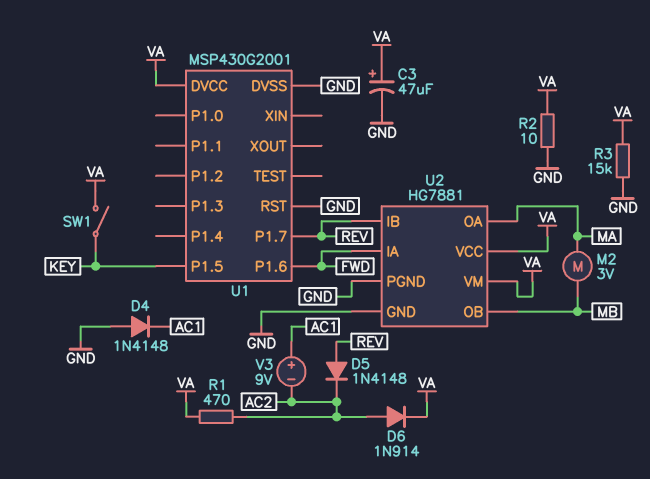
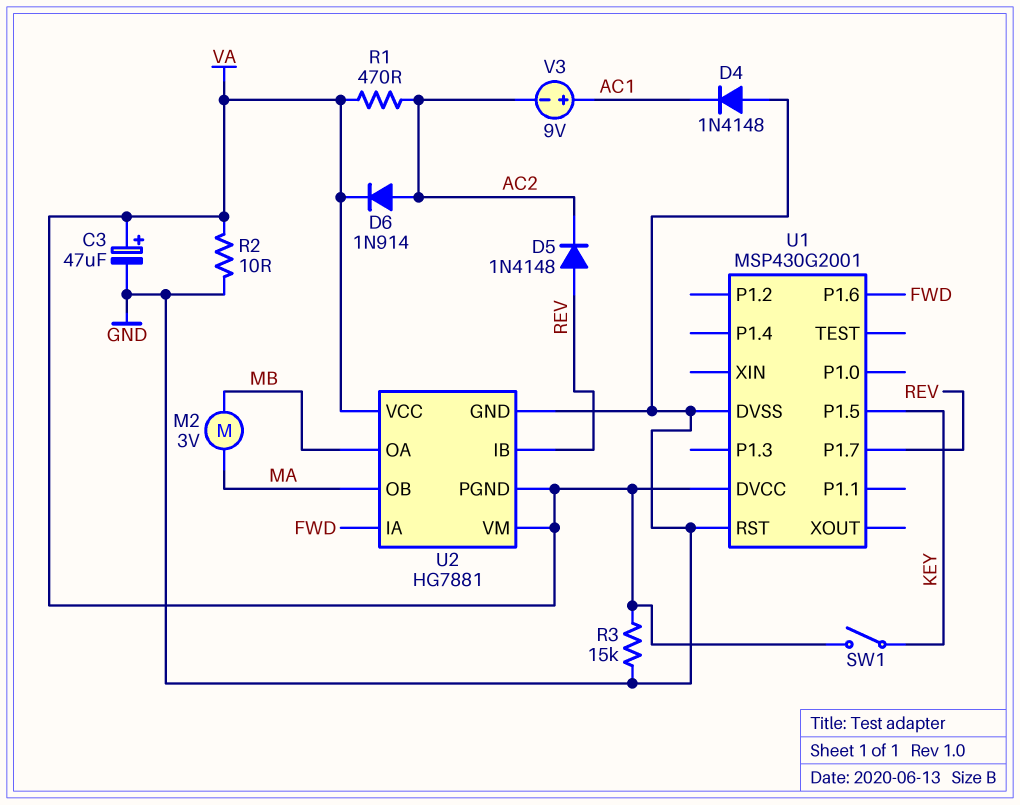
U2 pin OA: MA -> MB
U2 pin OB: MB -> MA
U2 pin PGND: GND -> VA

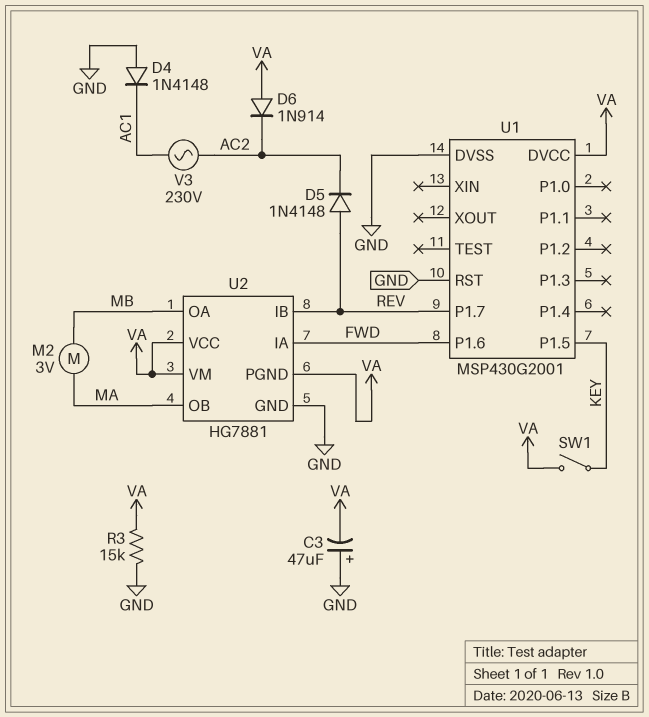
C3: 47uF (plus VA, minus GND) -> 47uF (plus GND, minus VA)
D6: diode 1N914 (A AC2, K VA) -> diode 1N914 (A VA, K AC2)
R1: 470 (AC2, VA) -> none
R2: 10 (GND, VA) -> none
V3: 9V (plus AC1, minus AC2) -> AC 230V (AC1, AC2)

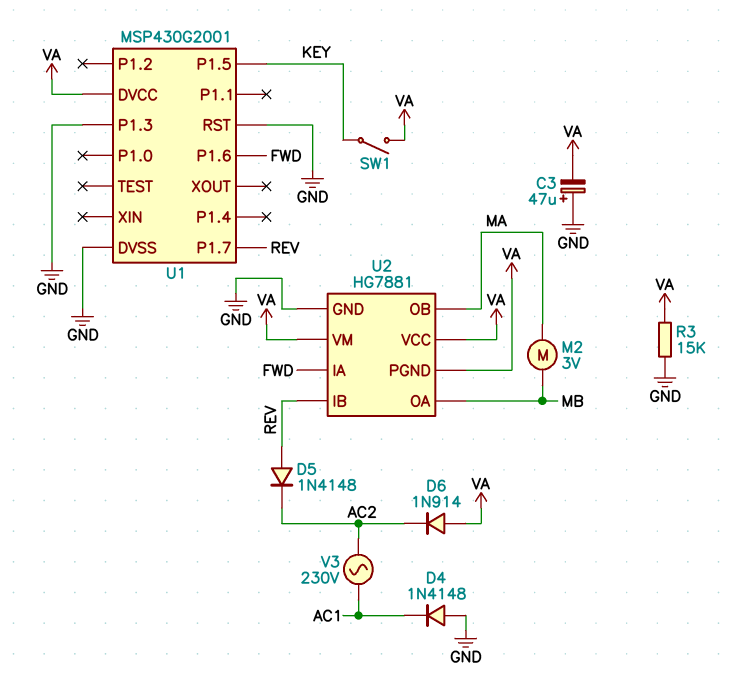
U1 pin P1.3: none -> GND

